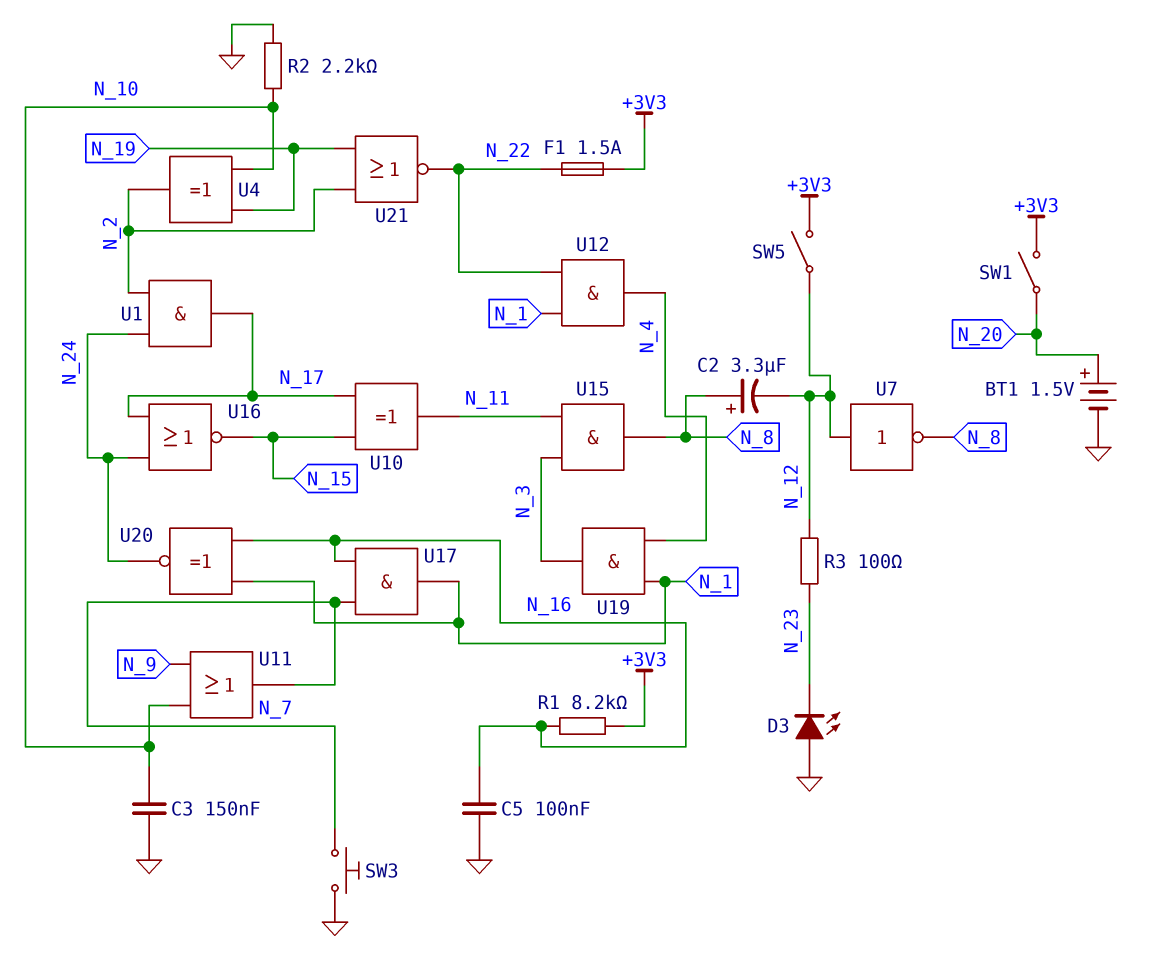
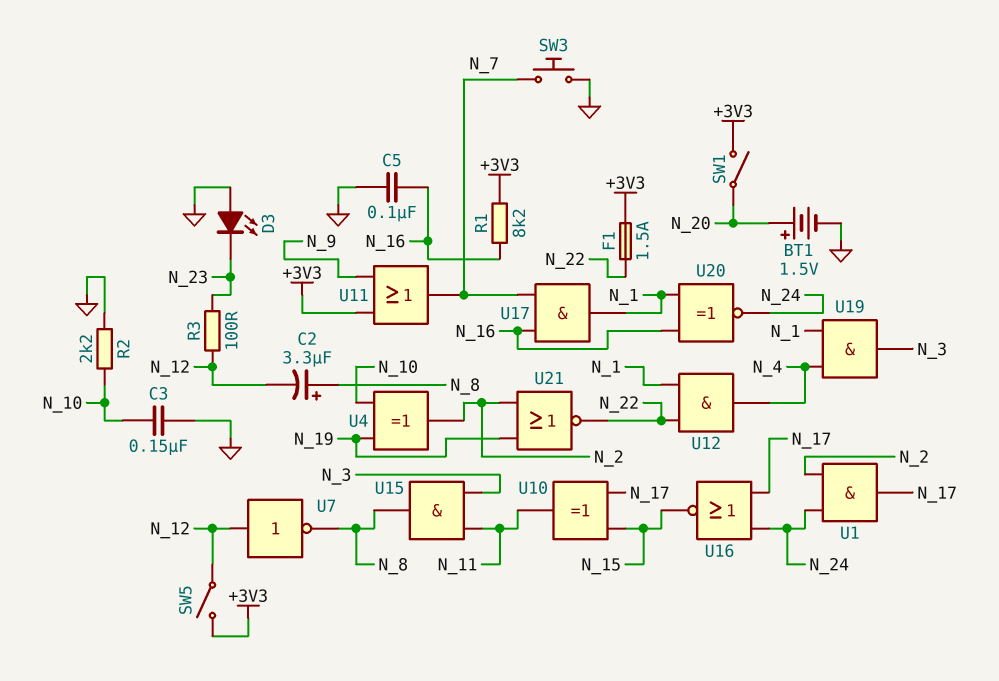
U11: OR (in N_9, in N_10, out N_7) -> OR (in +3V3, in N_9, out N_7)

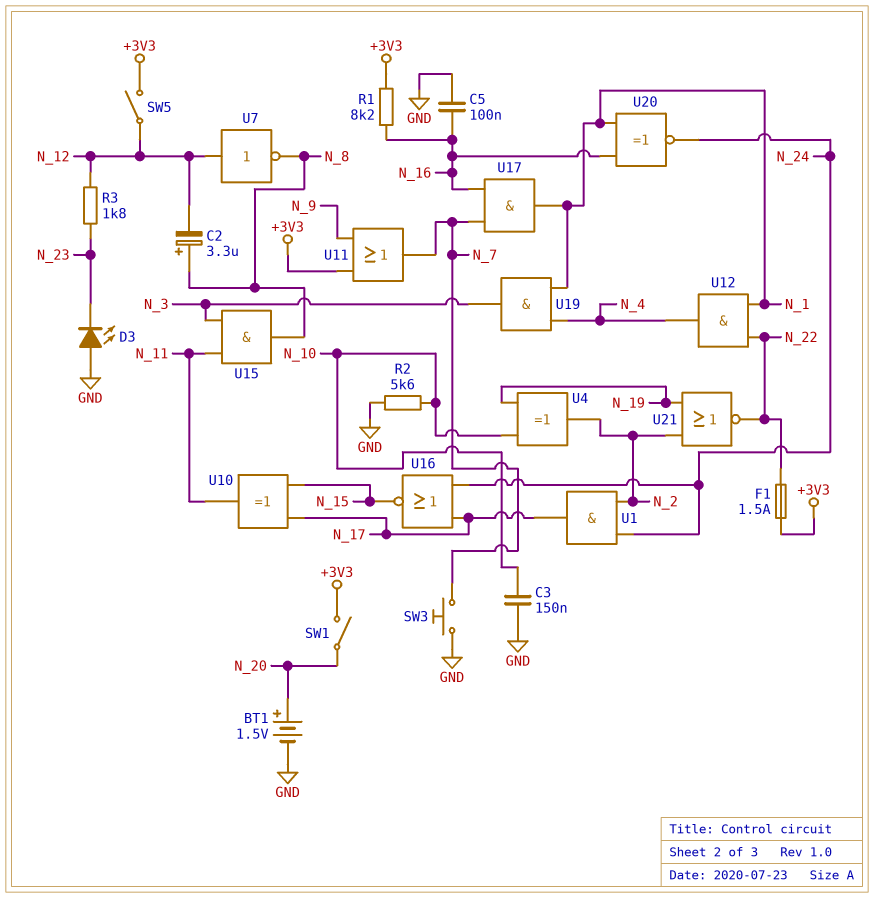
R2: 2.2k (GND, N_10) -> 5.6k (GND, N_10)
R3: 100 (N_12, N_23) -> 1.8k (N_12, N_23)

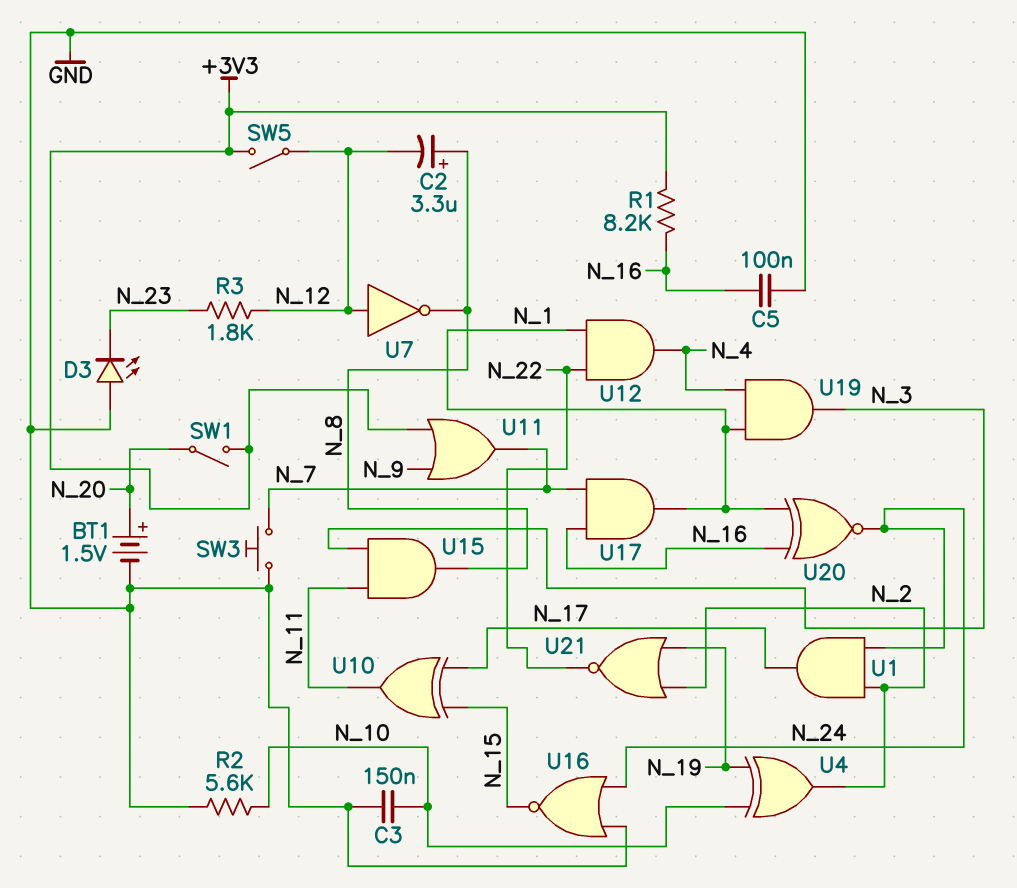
F1: 1.5A (+3V3, N_22) -> none
U16: NOR (in N_17, in N_24, out N_15) -> NOR (in GND, in N_24, out N_15)

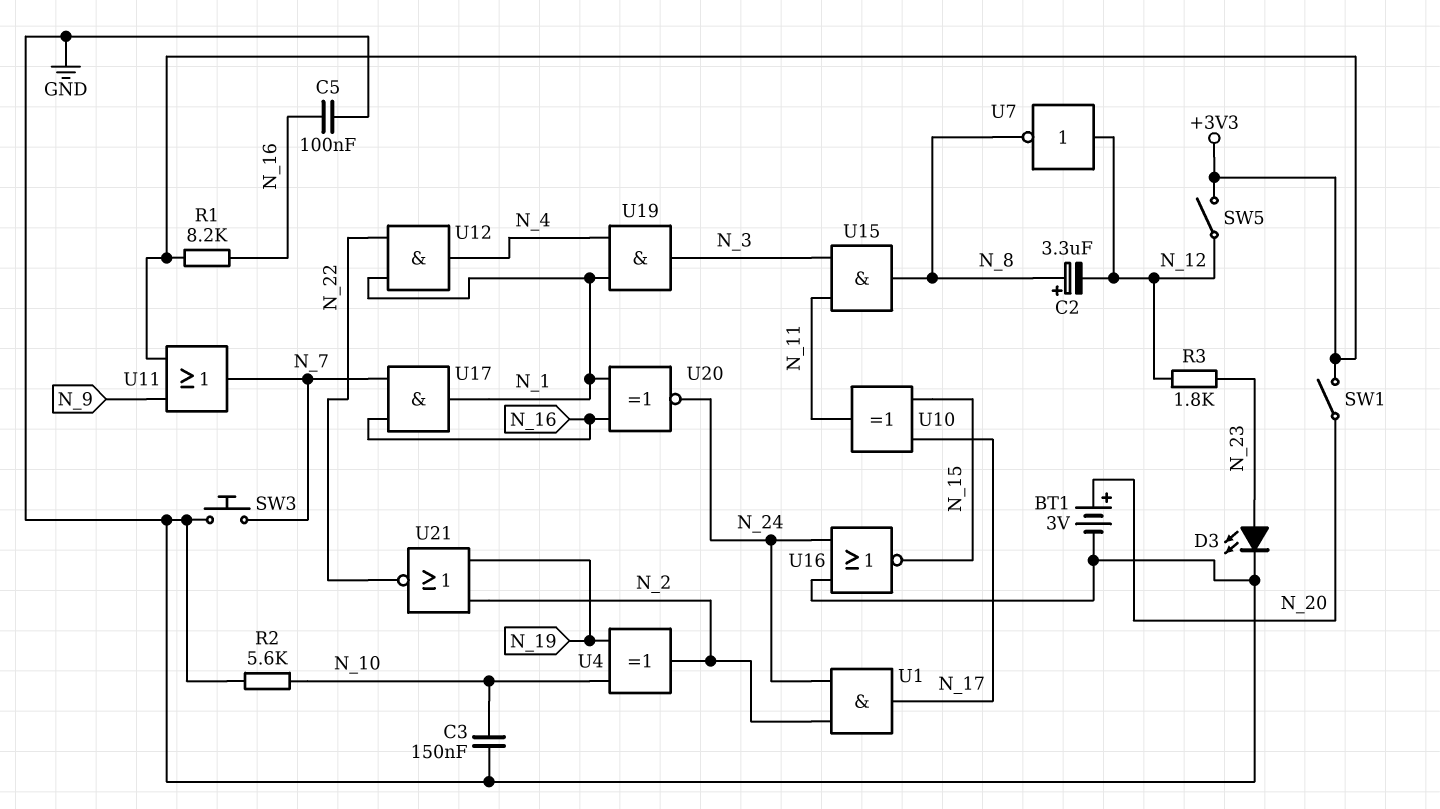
BT1: 1.5V (plus N_20, minus GND) -> 3V (plus N_20, minus GND)
D3: LED (A GND, K N_23) -> LED (A N_23, K GND)

